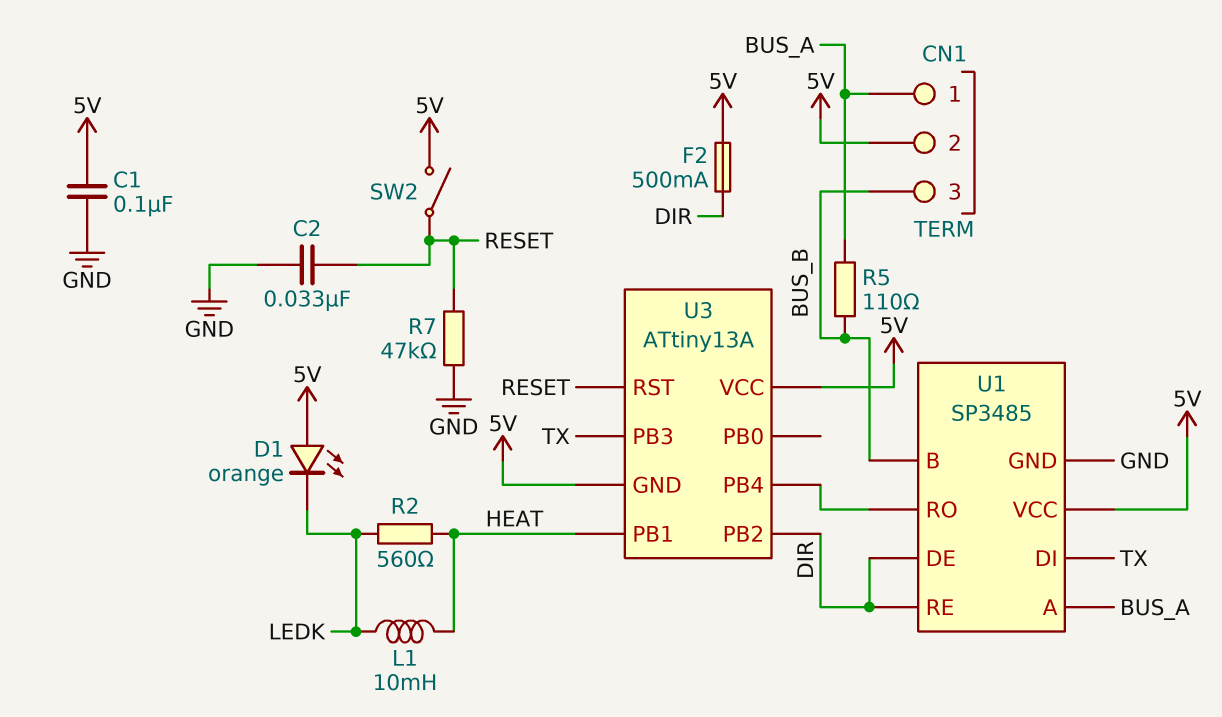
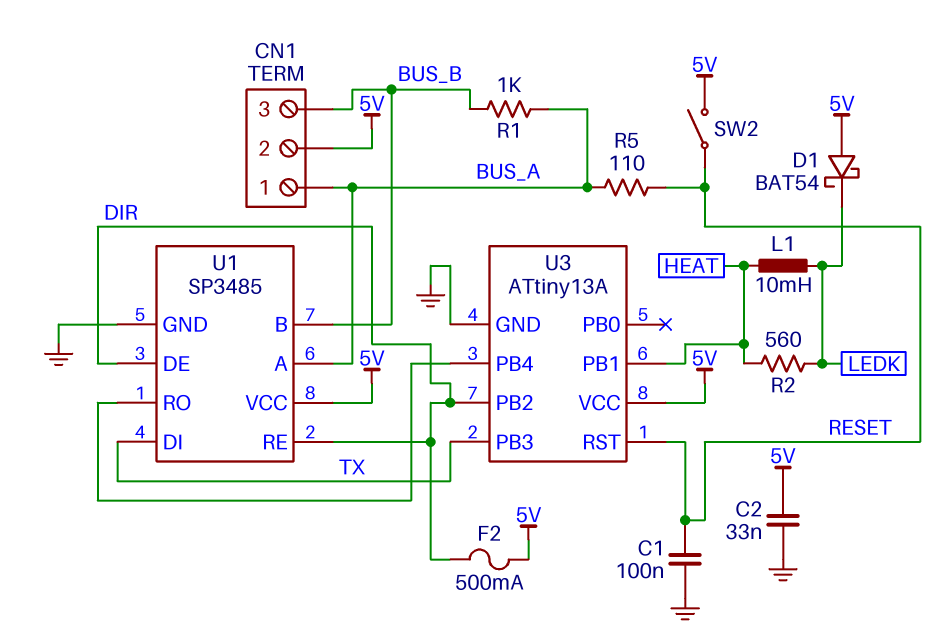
C1: 100nF (5V, GND) -> 100nF (GND, RESET)
C2: 33nF (GND, RESET) -> 33nF (5V, GND)
D1: LED orange (A 5V, K LEDK) -> schottky BAT54 (A 5V, K LEDK)
R1: none -> 1k (BUS_A, BUS_B)
R5: 110 (BUS_A, BUS_B) -> 110 (BUS_A, RESET)
R7: 47k (GND, RESET) -> none
U3 pin GND: 5V -> GND

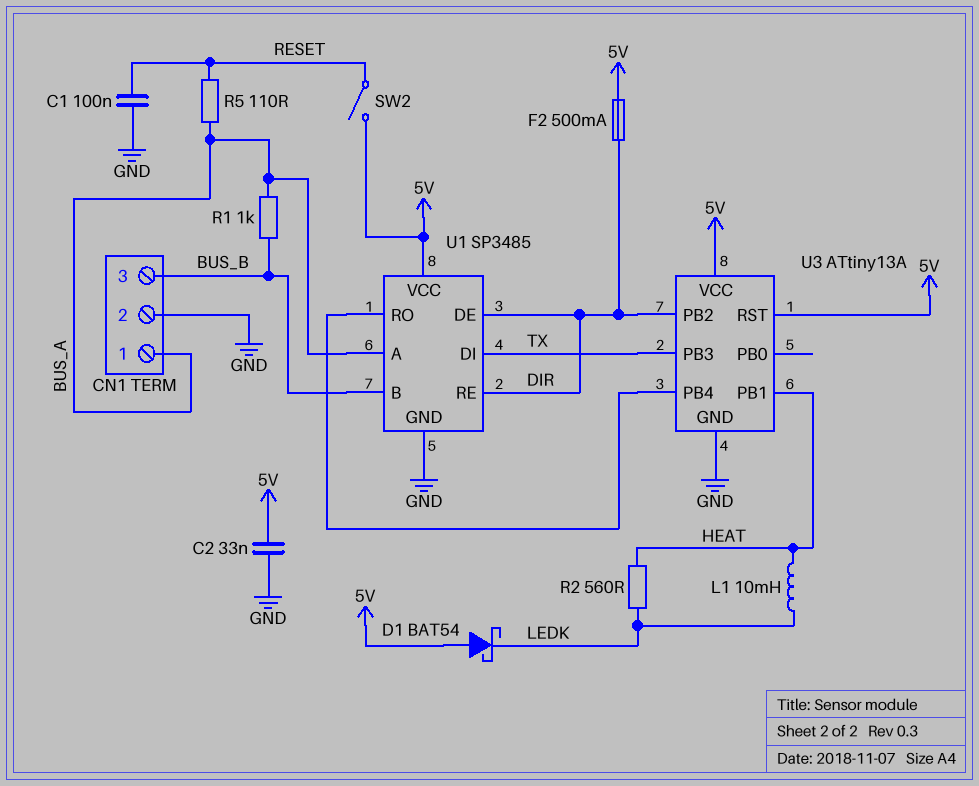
CN1 pin 2: 5V -> GND
U3 pin RST: RESET -> 5V

